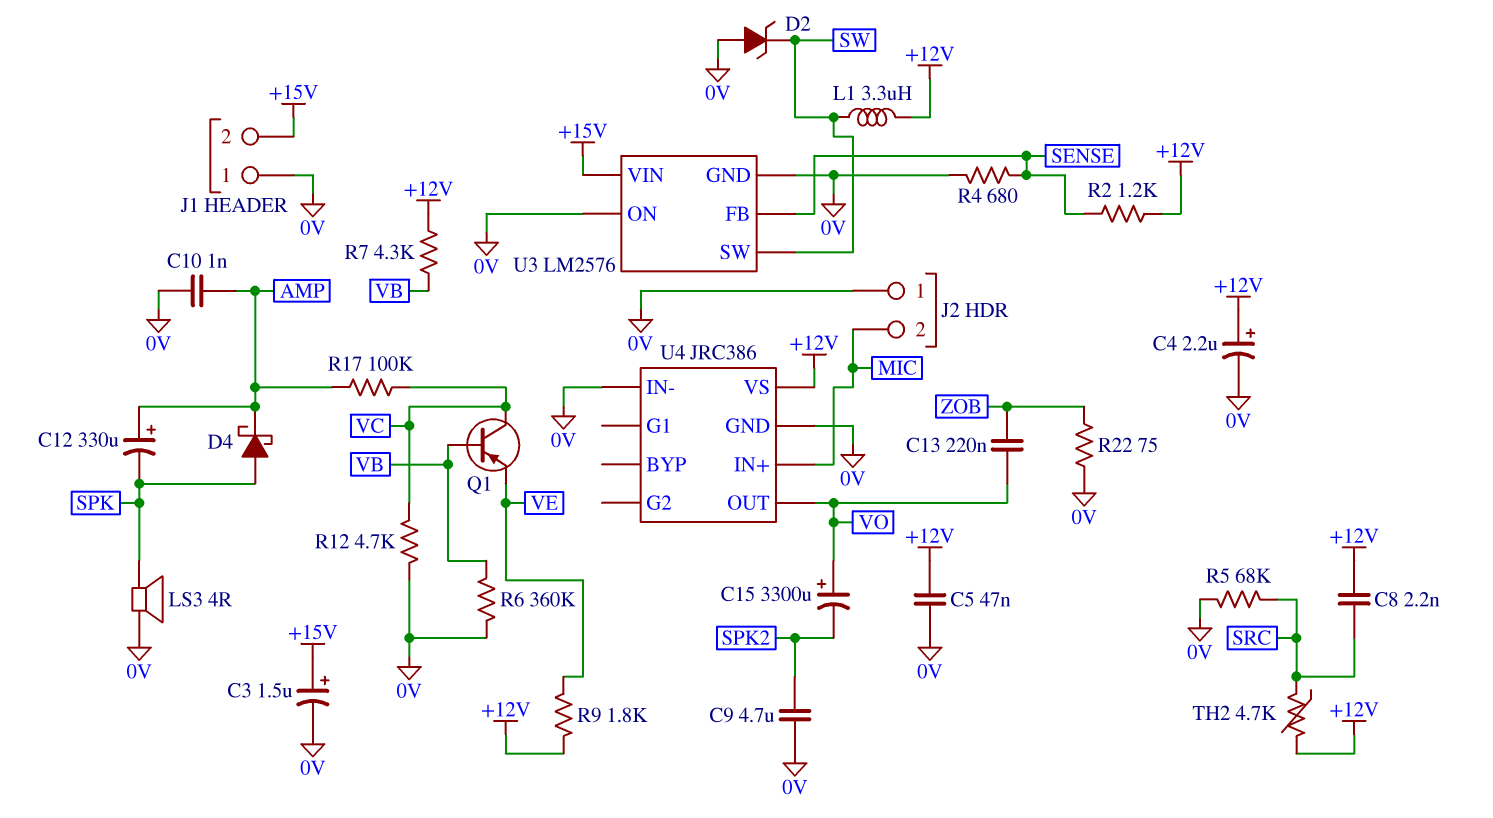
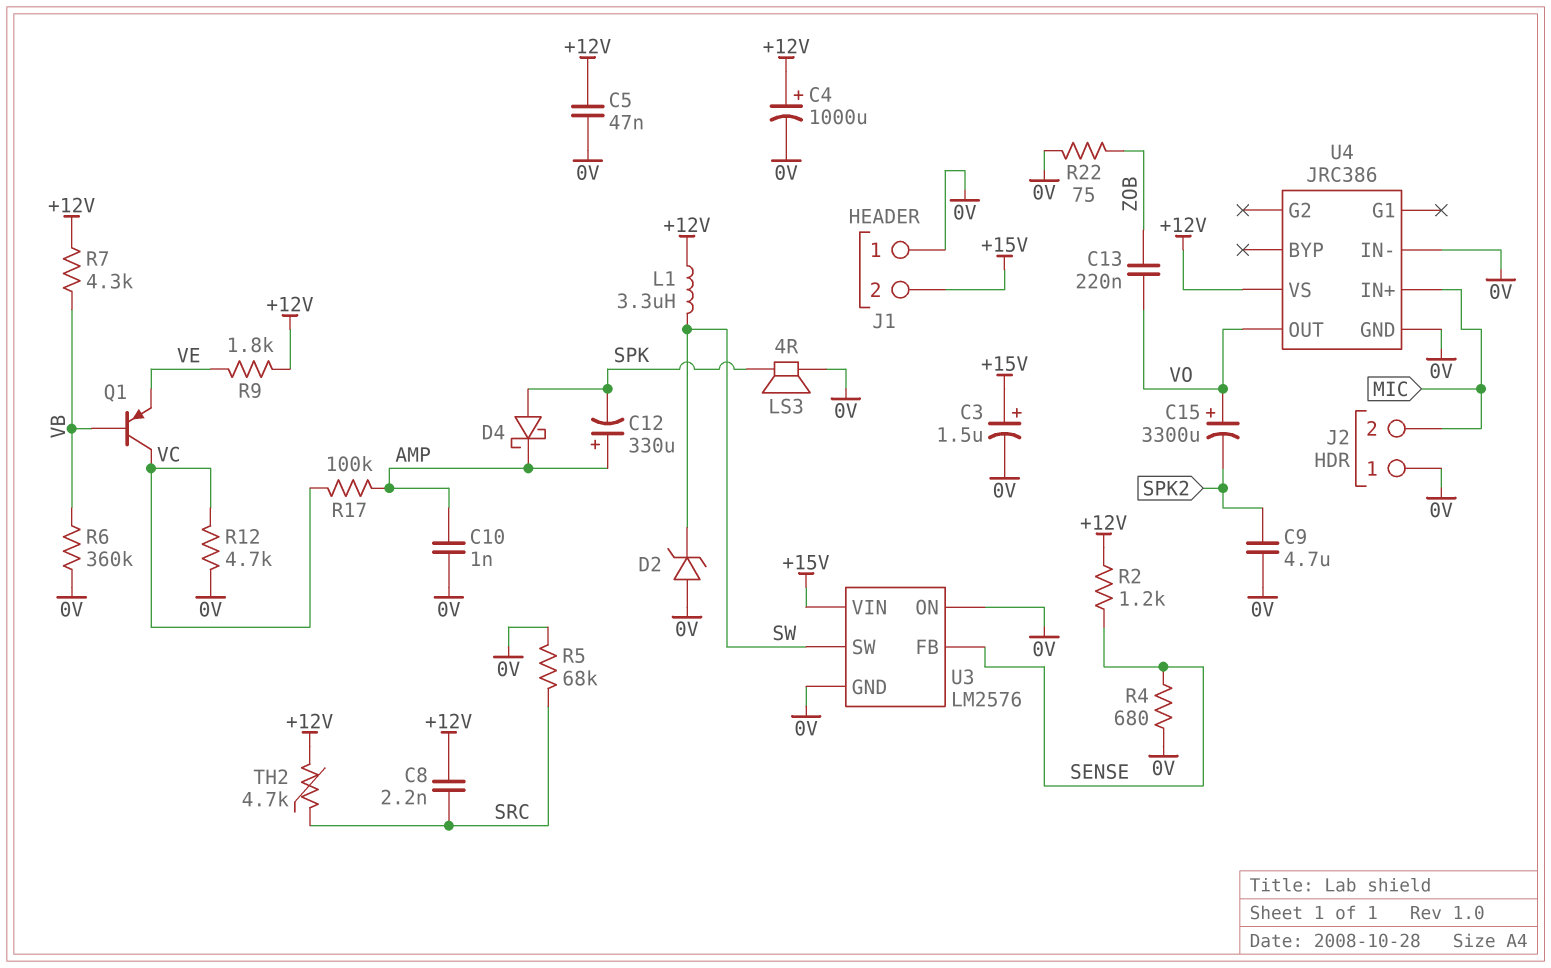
C4: 2.2uF (plus +12V, minus 0V) -> 1000uF (plus +12V, minus 0V)

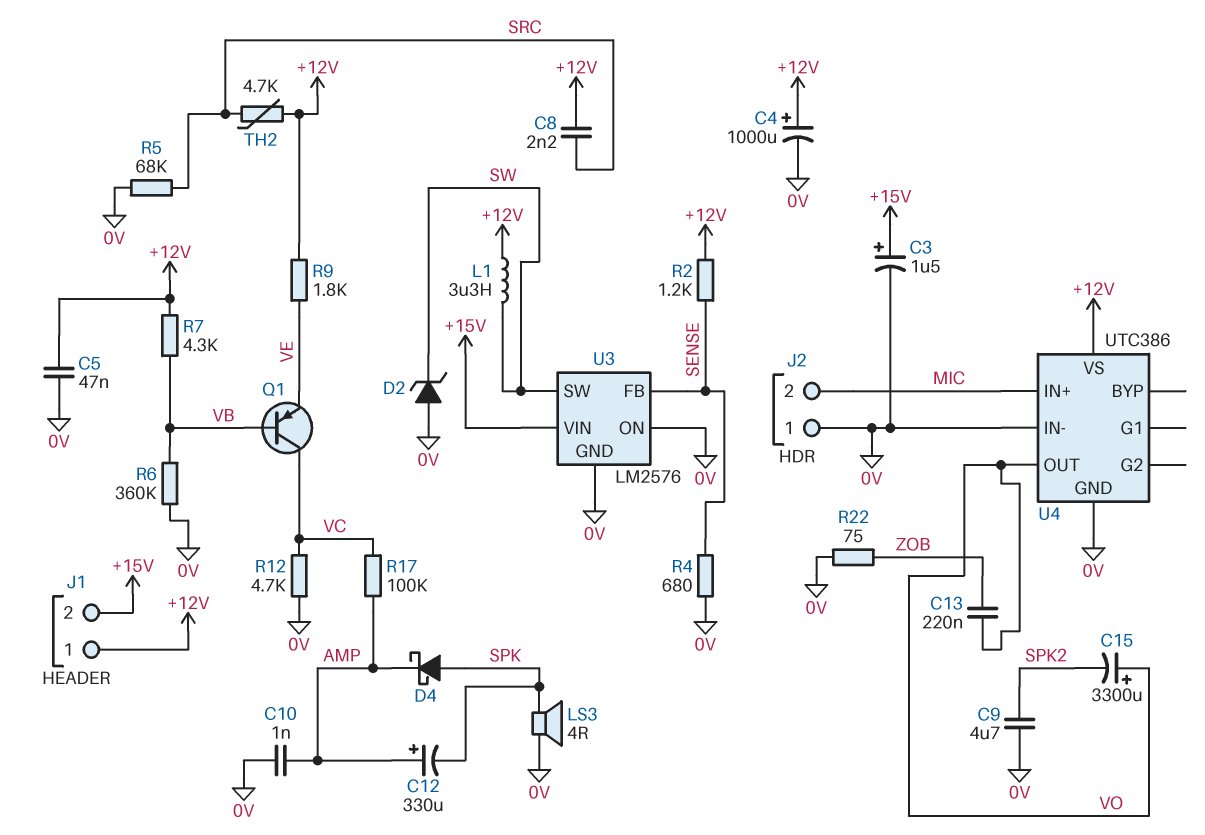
J1 pin 1: 0V -> +12V
U4: JRC386 -> UTC386

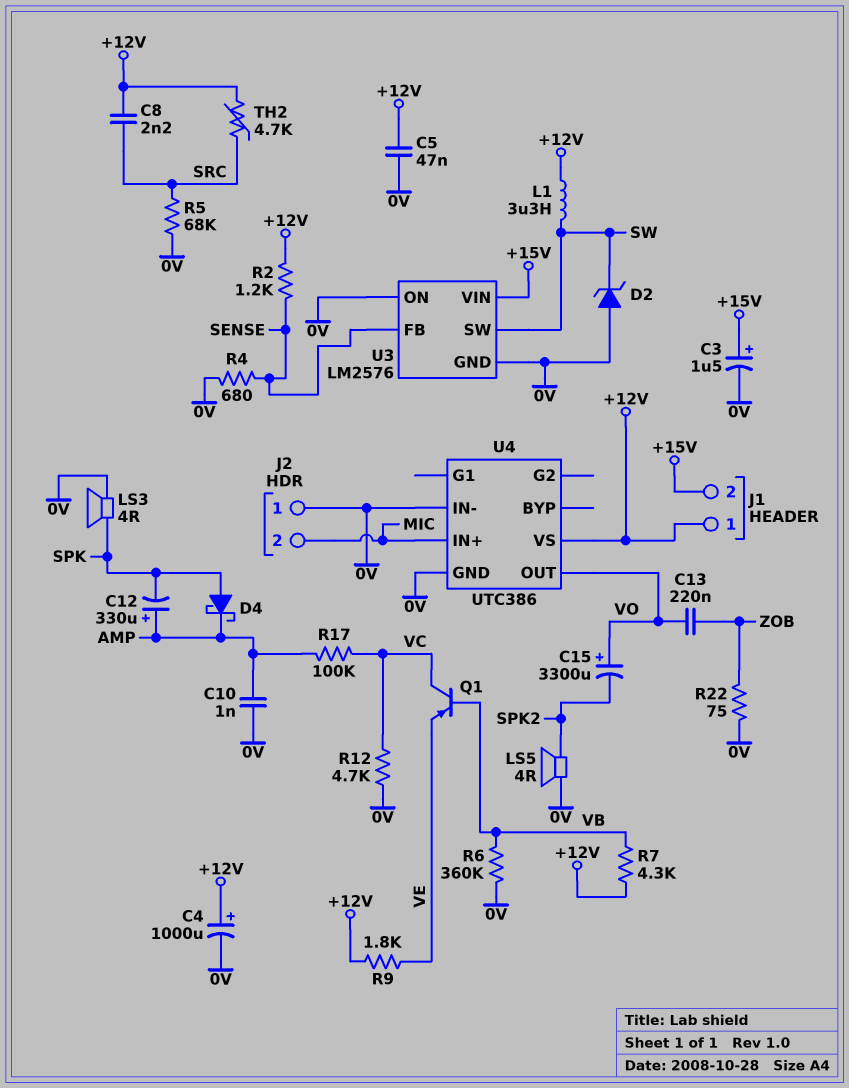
C9: 4.7uF (0V, SPK2) -> none
LS5: none -> speaker 4R (0V, SPK2)

